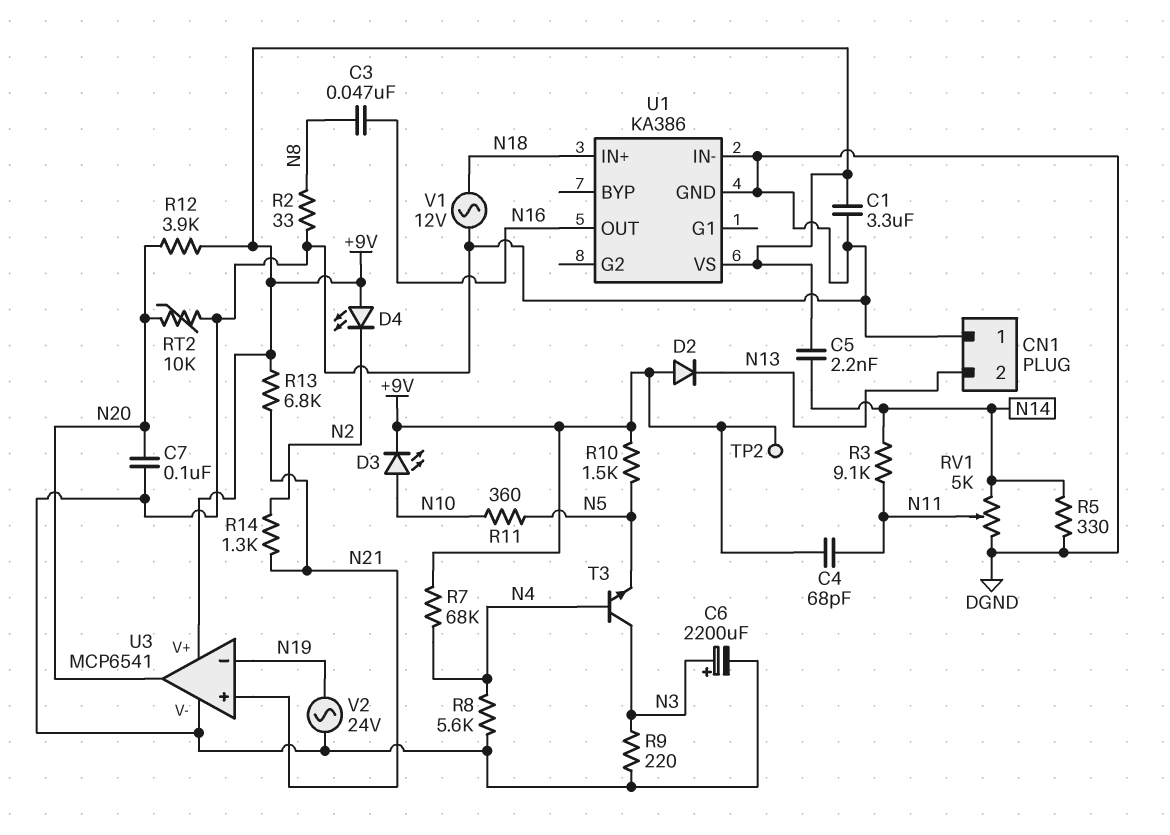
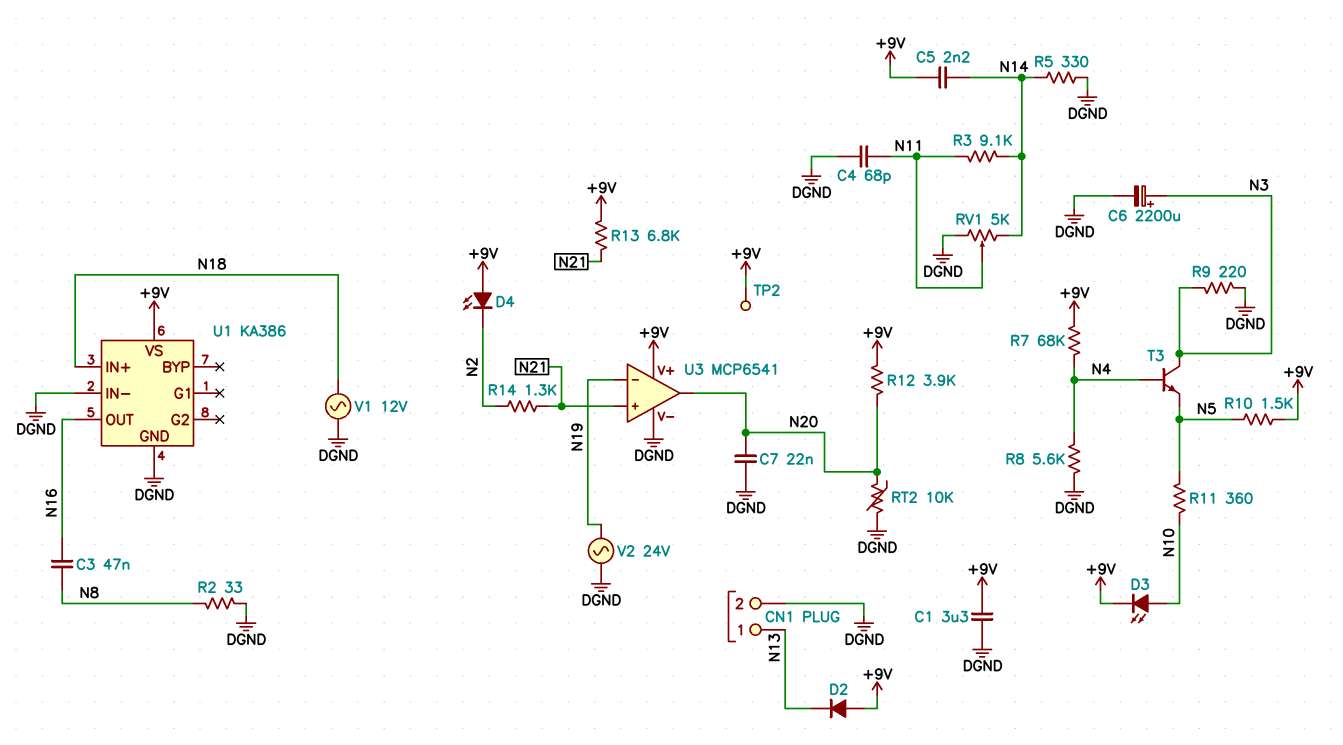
C4: 68pF (+9V, N11) -> 68pF (DGND, N11)
C7: 100nF (DGND, N20) -> 22nF (DGND, N20)
CN1 pin 1: DGND -> N13
CN1 pin 2: N13 -> DGND

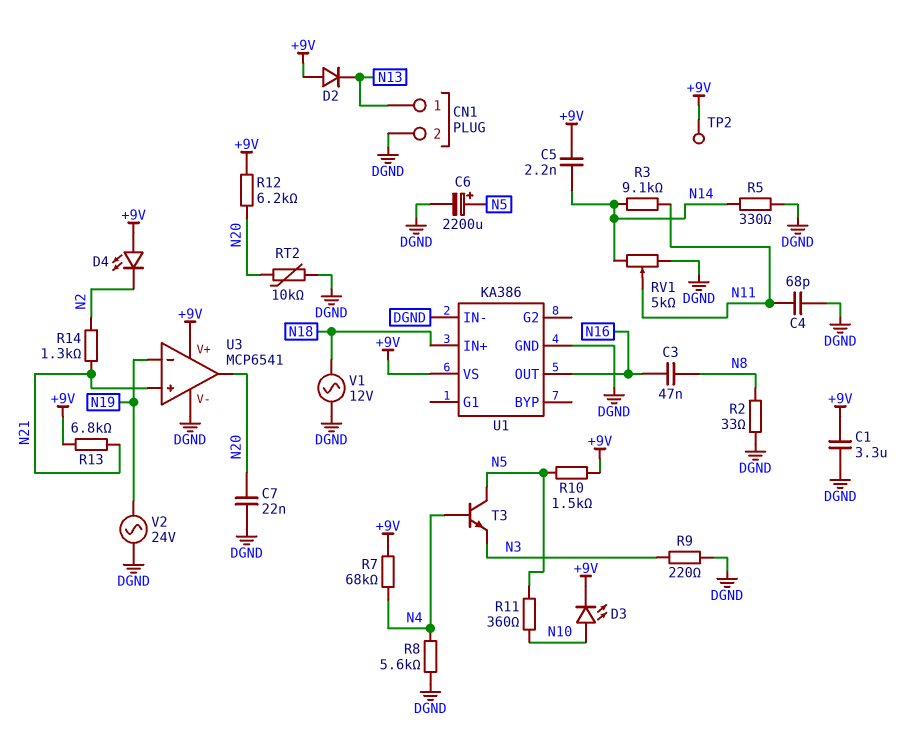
C6: 2200uF (plus N3, minus DGND) -> 2200uF (plus N5, minus DGND)
R12: 3.9k (+9V, N20) -> 6.2k (+9V, N20)
T3: NPN (B N4, C N3, E N5) -> NPN (B N4, C N5, E N3)

